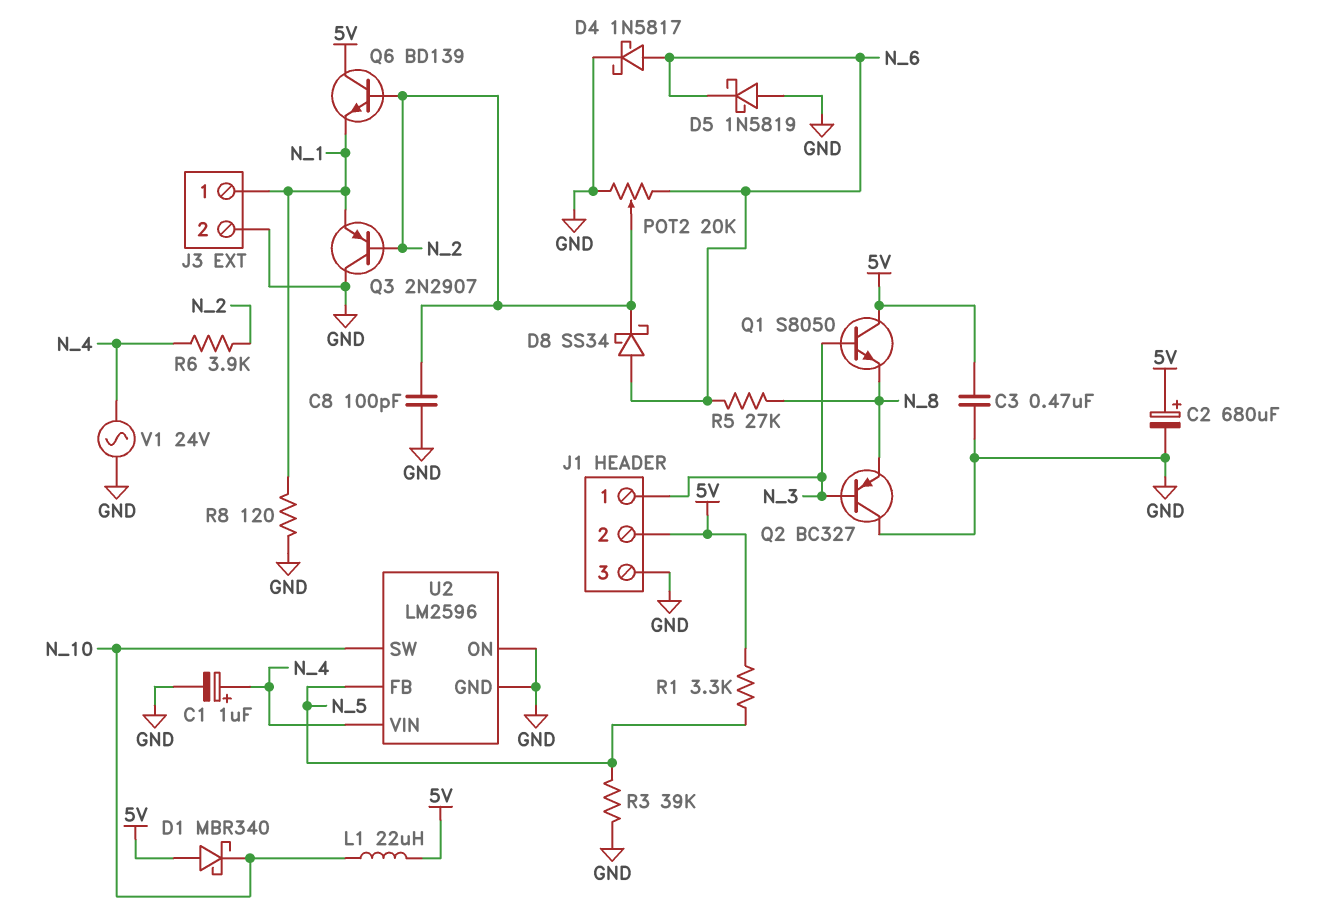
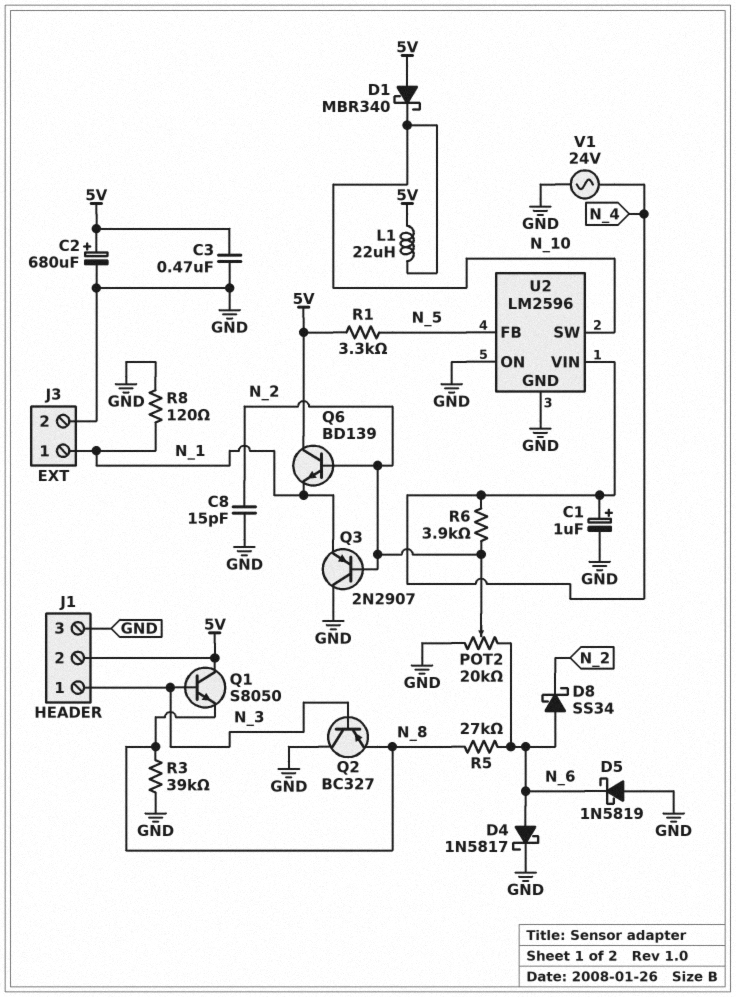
C8: 100pF (GND, N_2) -> 15pF (GND, N_2)
R3: 39k (GND, N_5) -> 39k (GND, N_8)

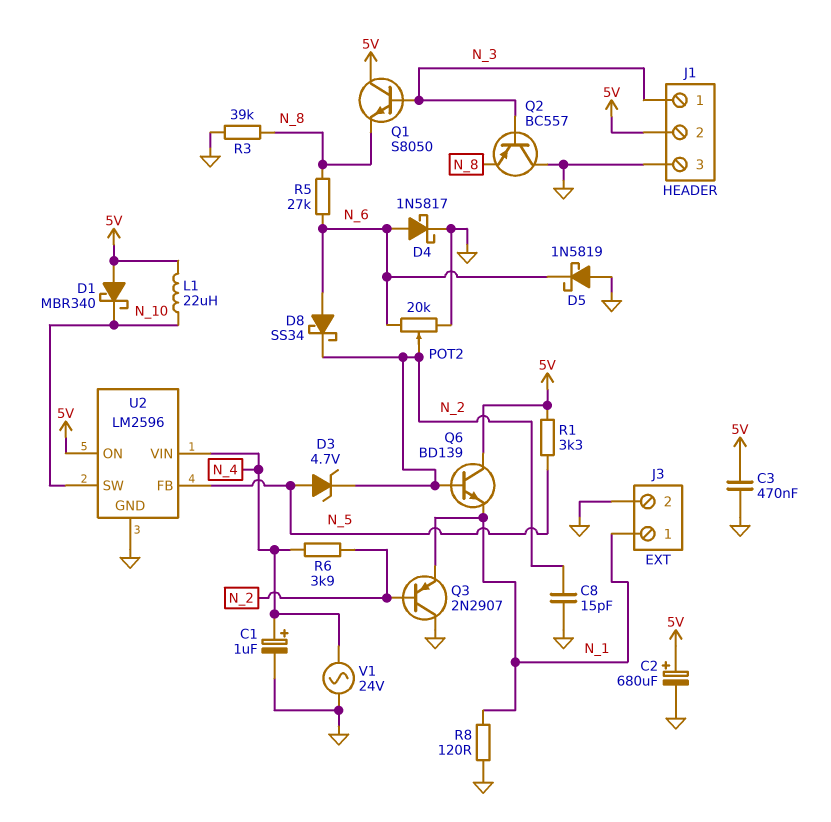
D3: none -> zener 4.7V (A N_5, K N_2)
Q2: PNP BC327 (B N_3, C GND, E N_8) -> PNP BC557 (B N_3, C GND, E N_8)
U2 pin ON: GND -> 5V

